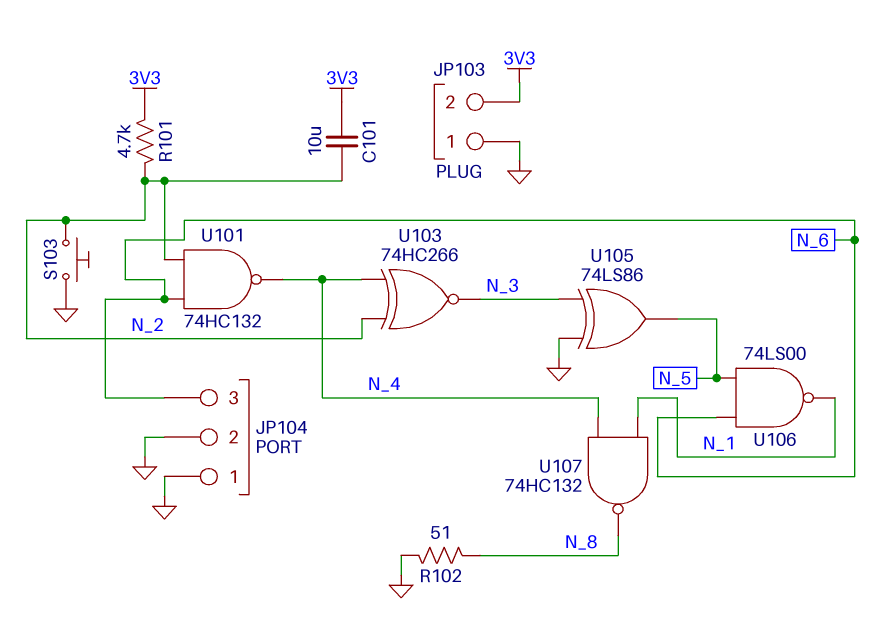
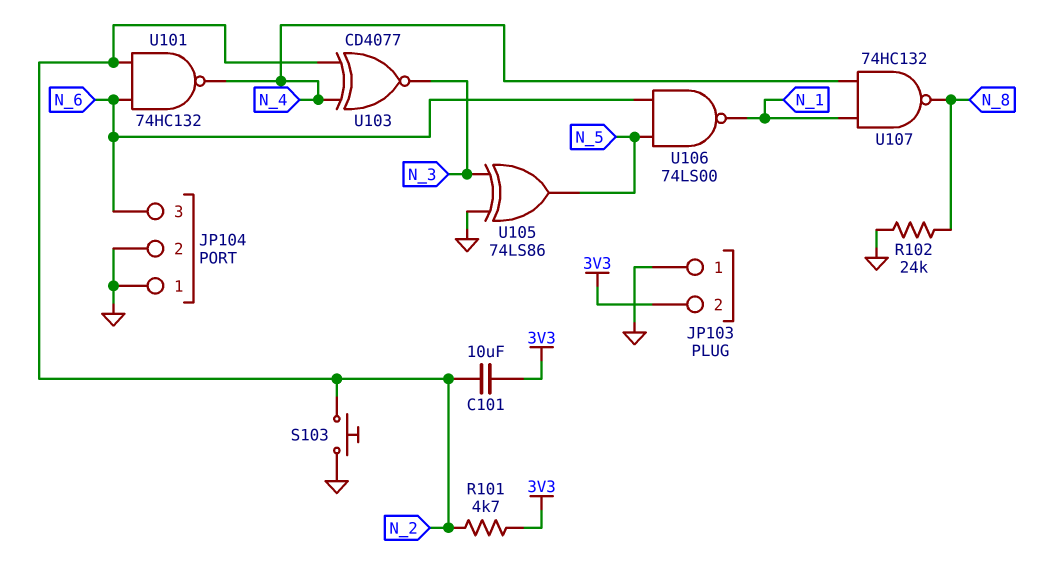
R102: 51 (GND, N_8) -> 24k (GND, N_8)
U103: XNOR 74HC266 (in N_2, in N_4, out N_3) -> XNOR CD4077 (in N_2, in N_4, out N_3)

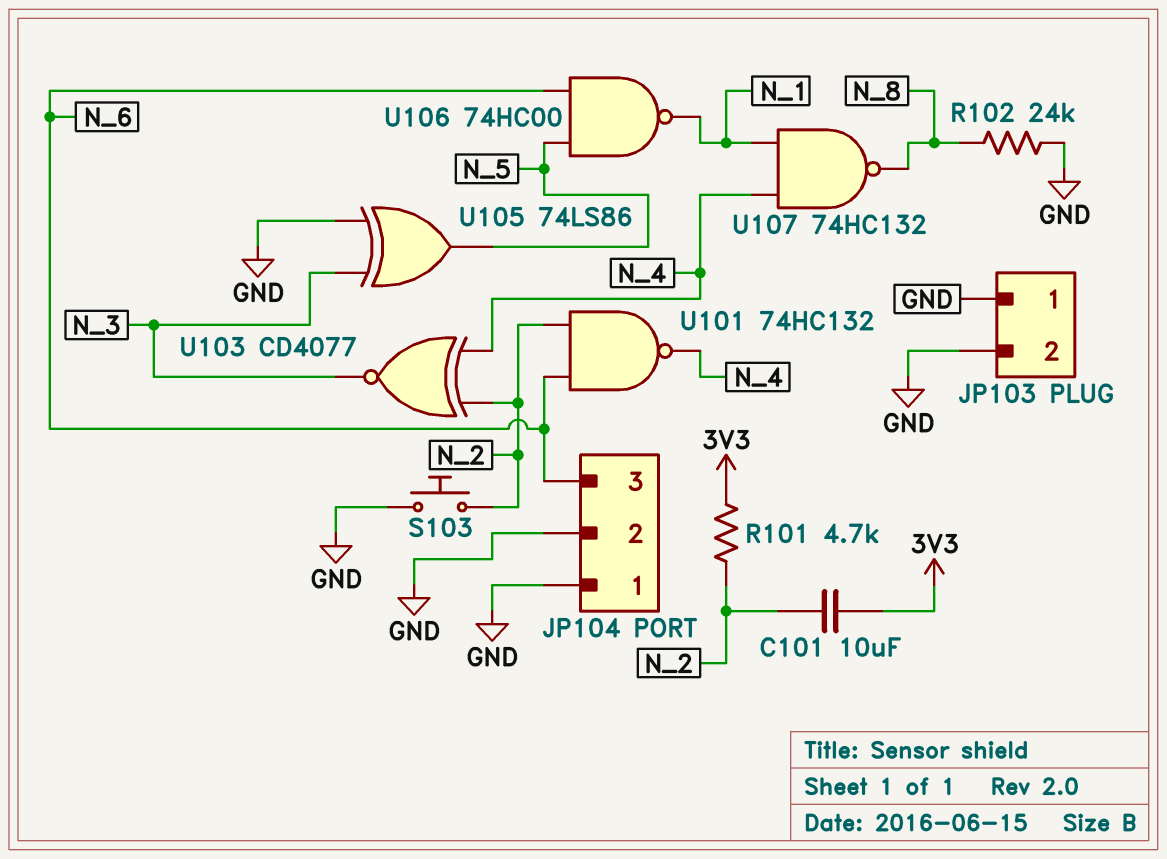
JP103 pin 2: 3V3 -> GND
U106: NAND 74LS00 (in N_5, in N_6, out N_1) -> NAND 74HC00 (in N_5, in N_6, out N_1)

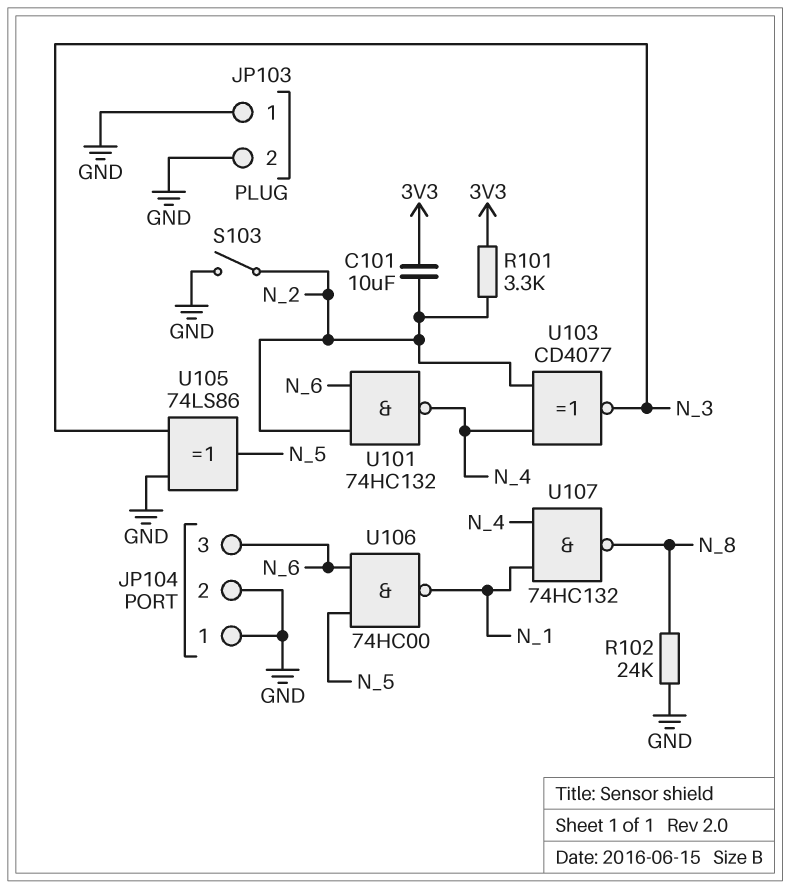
R101: 4.7k (3V3, N_2) -> 3.3k (3V3, N_2)
S103: button (GND, N_2) -> switch (GND, N_2)

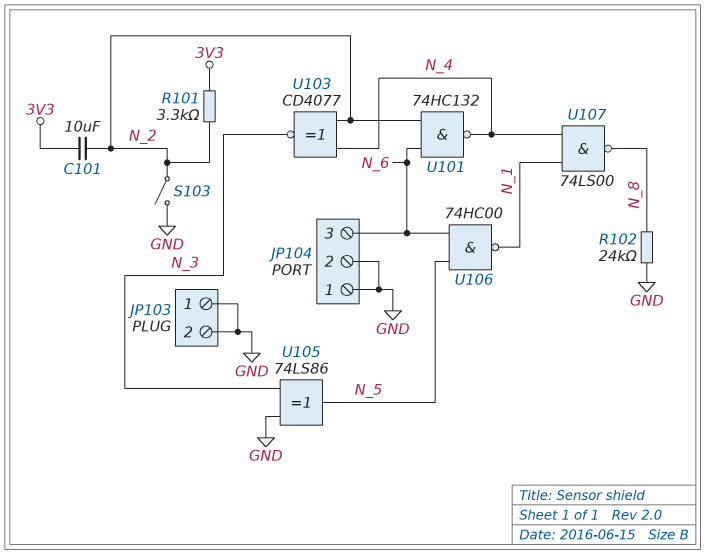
U107: NAND 74HC132 (in N_1, in N_4, out N_8) -> NAND 74LS00 (in N_1, in N_4, out N_8)

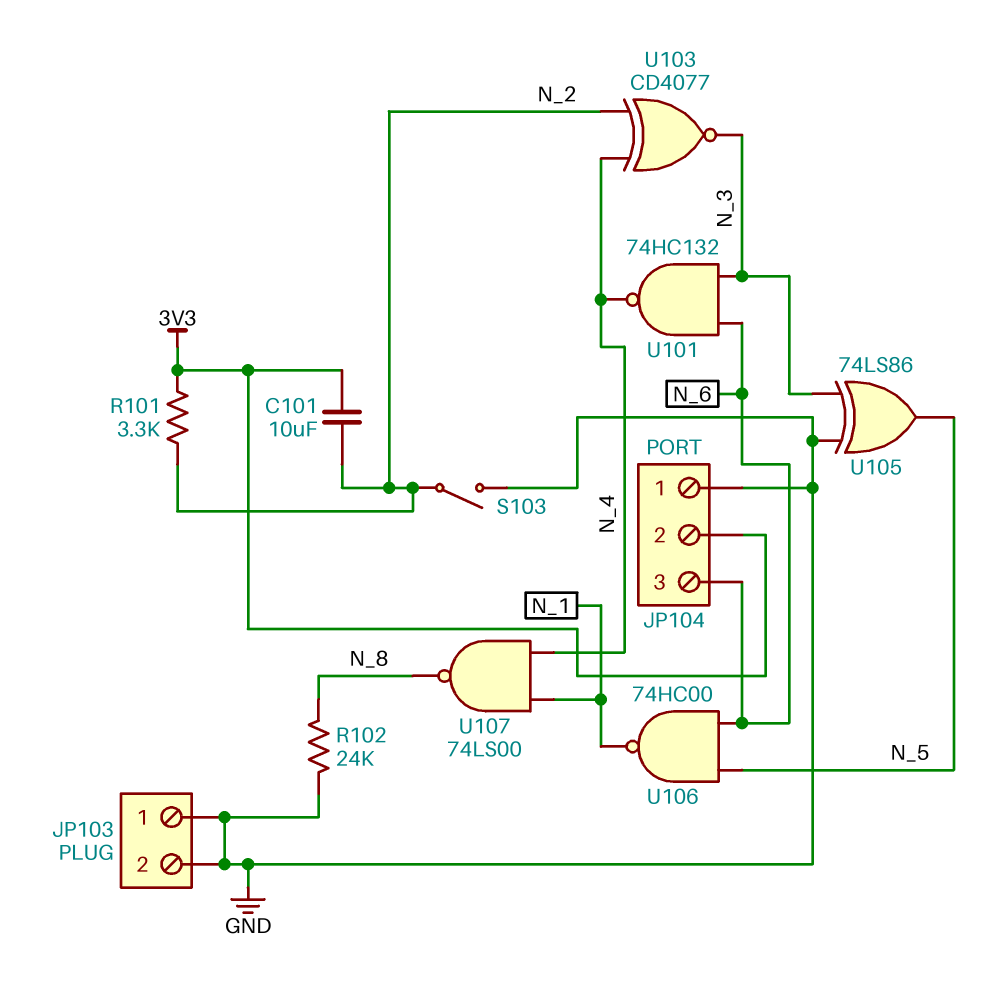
JP104 pin 2: GND -> 3V3
U101: NAND 74HC132 (in N_2, in N_6, out N_4) -> NAND 74HC132 (in N_3, in N_6, out N_4)

